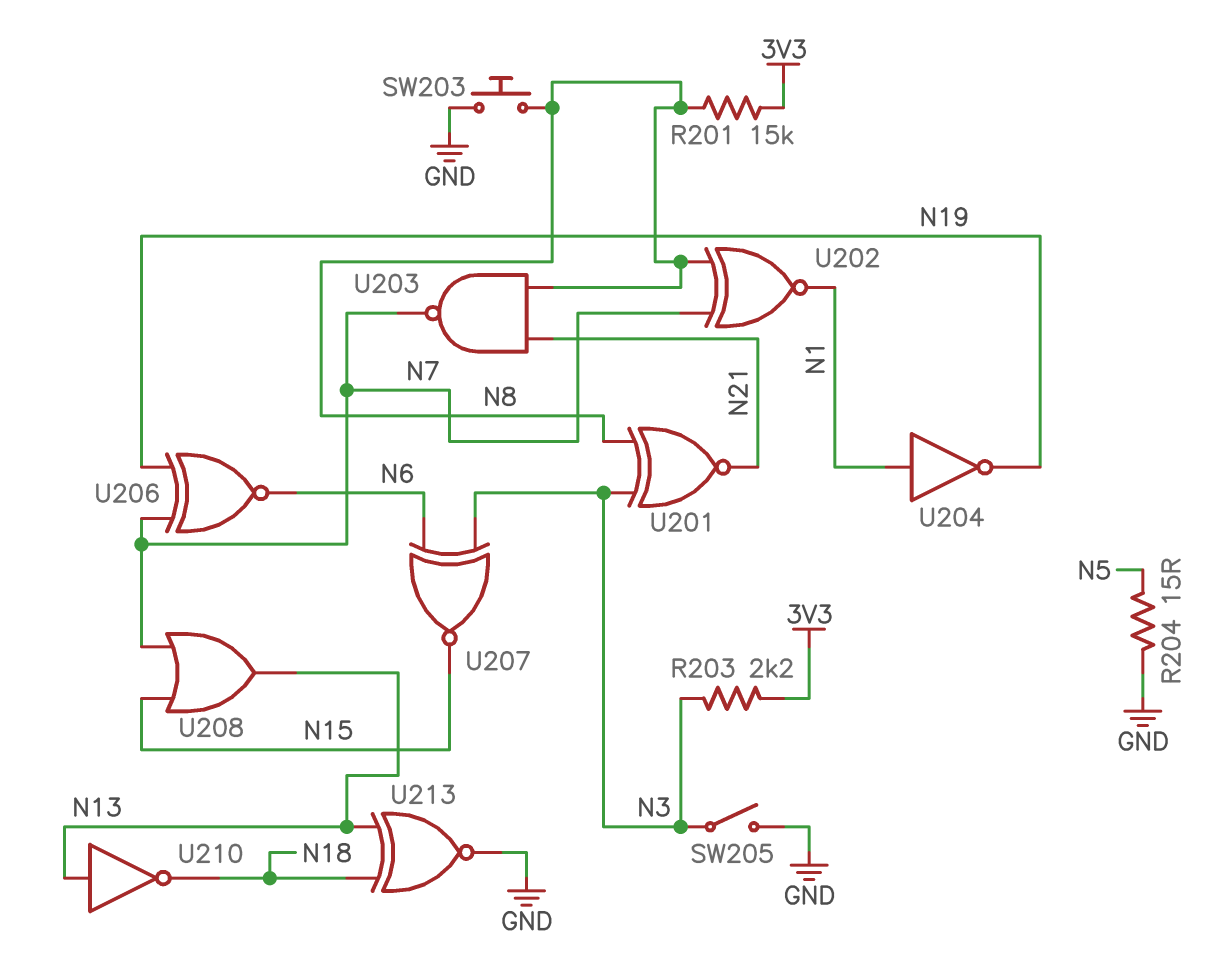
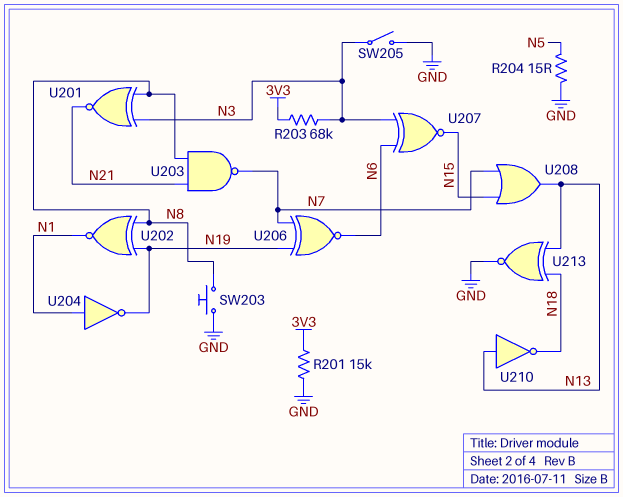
R201: 15k (3V3, N8) -> 15k (3V3, GND)
R203: 2.2k (3V3, N3) -> 68k (3V3, N3)
U202: XNOR (in N7, in N8, out N1) -> XNOR (in N8, in N19, out N1)

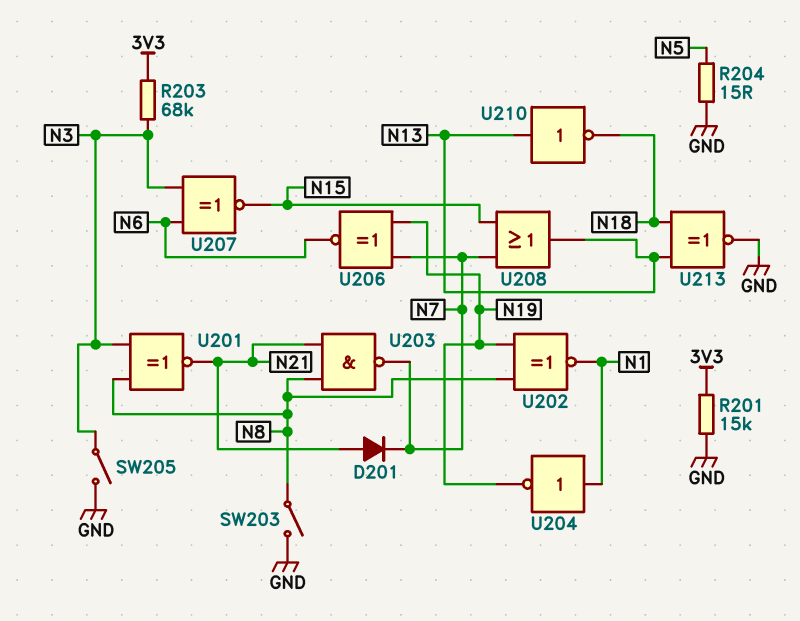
D201: none -> diode (A N21, K N7)
SW203: button (GND, N8) -> switch (GND, N8)

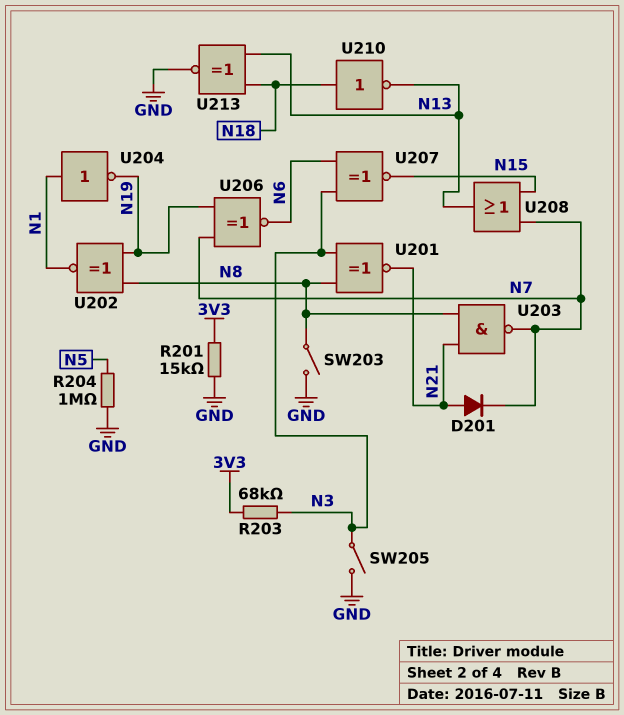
R204: 15 (GND, N5) -> 1M (GND, N5)
U210: NOT (in N13, out N18) -> NOT (in N18, out N13)

